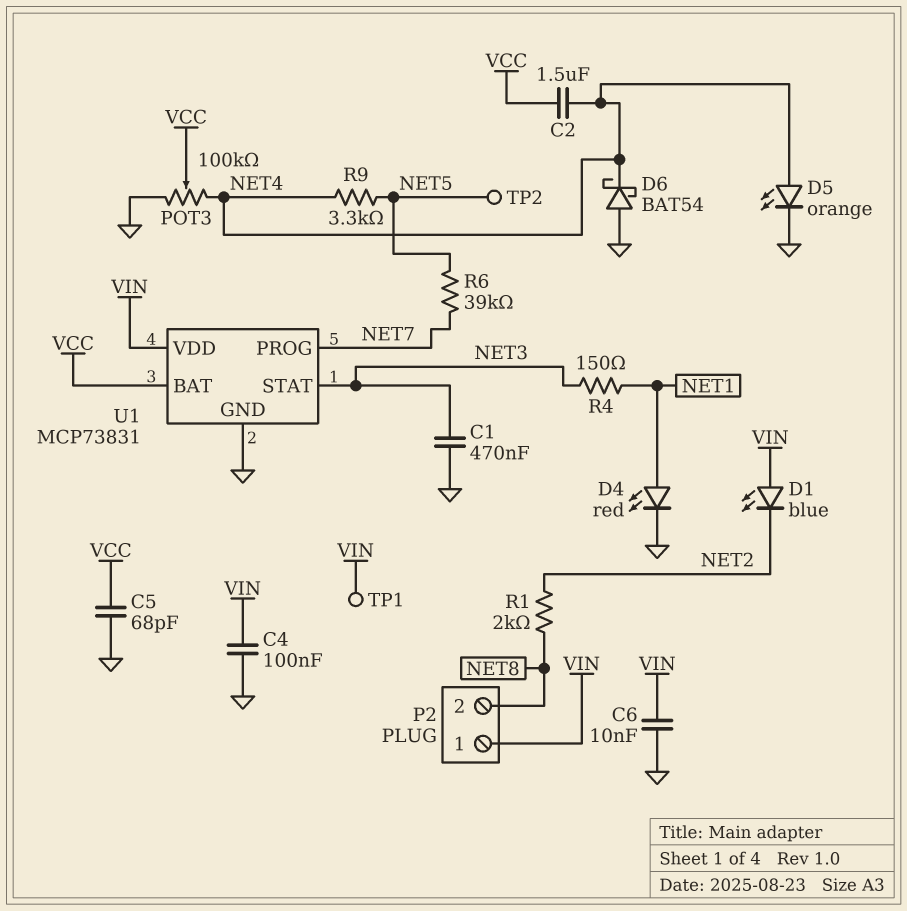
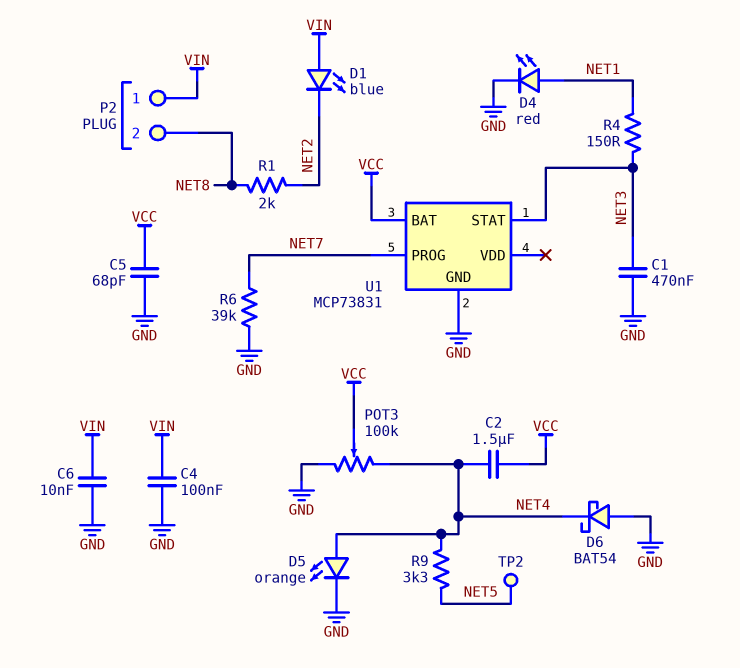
R6: 39k (NET5, NET7) -> 39k (GND, NET7)
TP1: test point (VIN) -> none
U1 pin VDD: VIN -> none

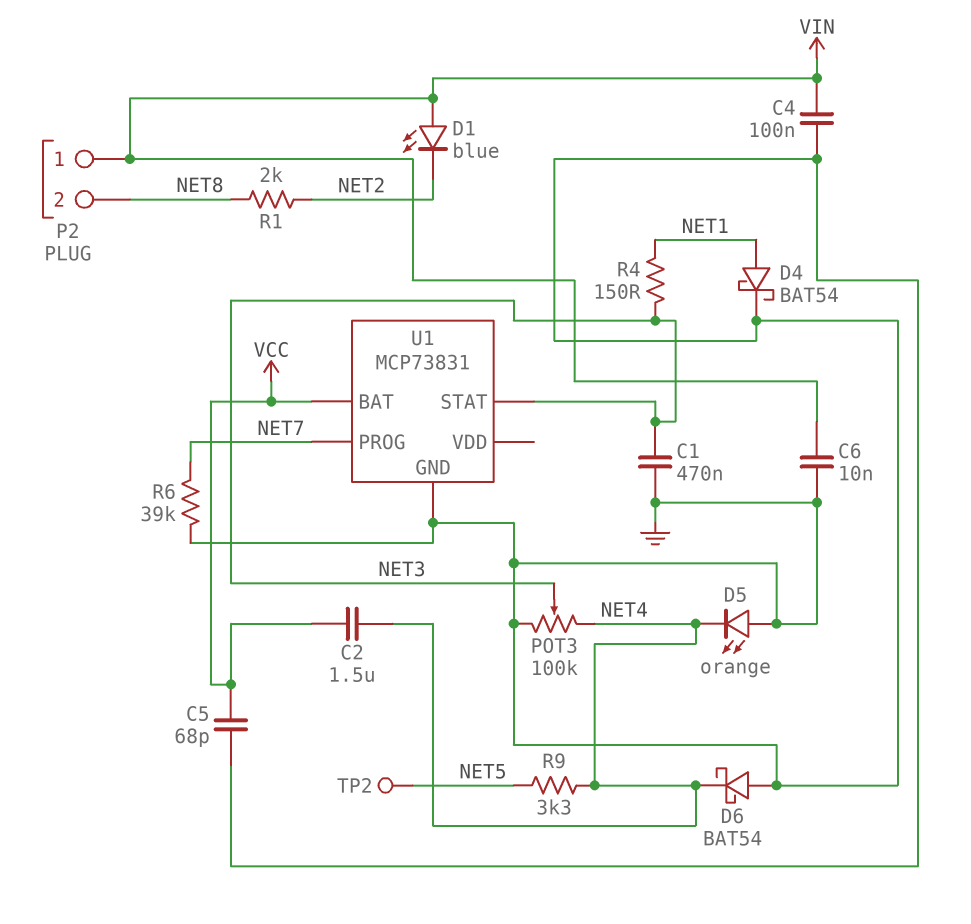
D4: LED red (A NET1, K GND) -> schottky BAT54 (A NET1, K GND)
D5: LED orange (A NET4, K GND) -> LED orange (A GND, K NET4)
POT3: 100k (GND, NET4, wiper VCC) -> 100k (GND, NET4, wiper NET3)

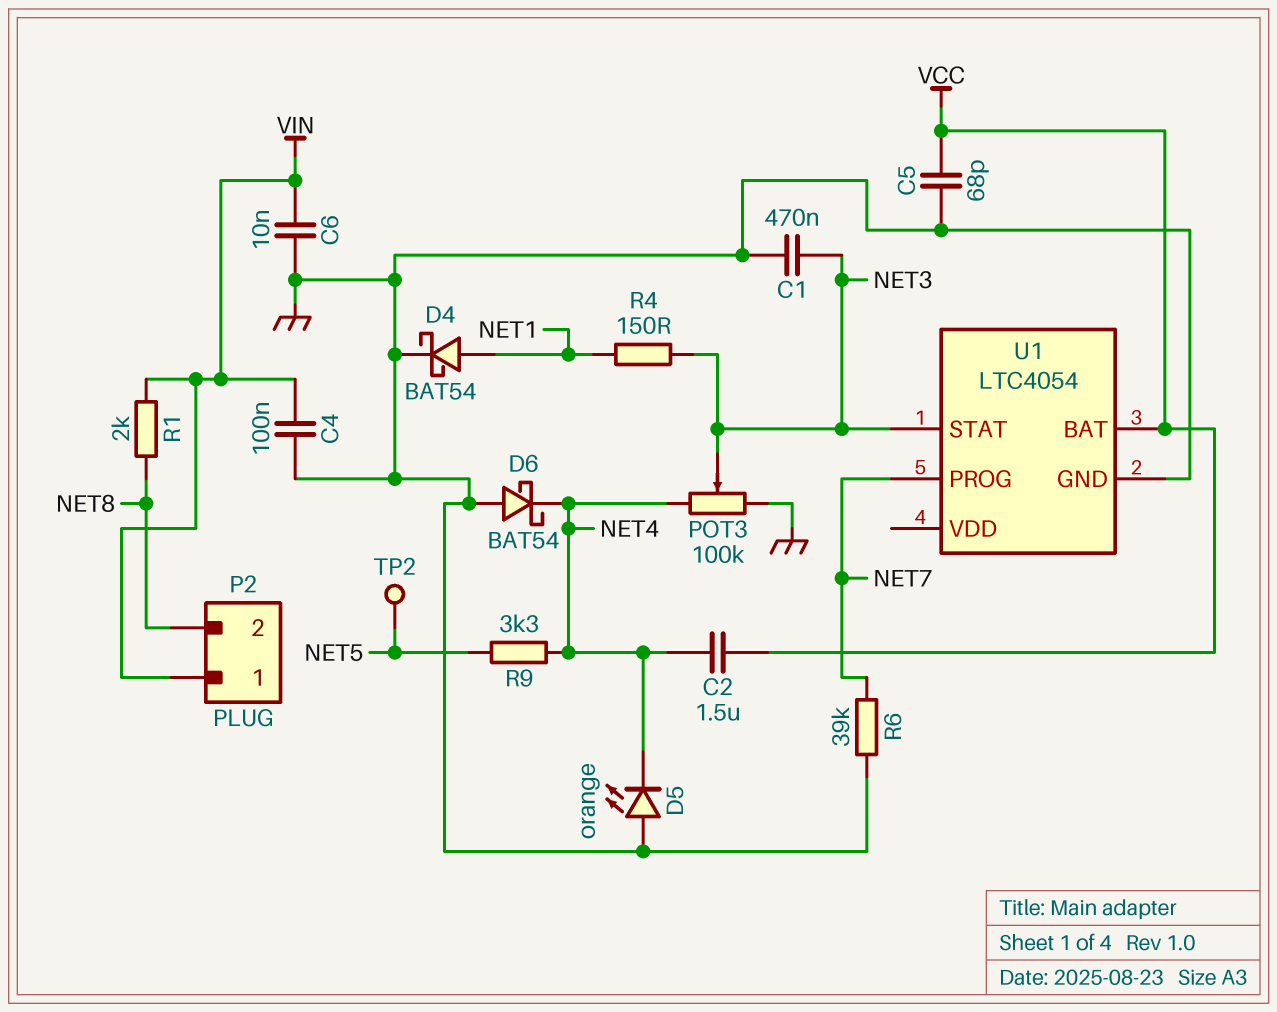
D1: LED blue (A VIN, K NET2) -> none
R1: 2k (NET2, NET8) -> 2k (NET8, VIN)
U1: MCP73831 -> LTC4054

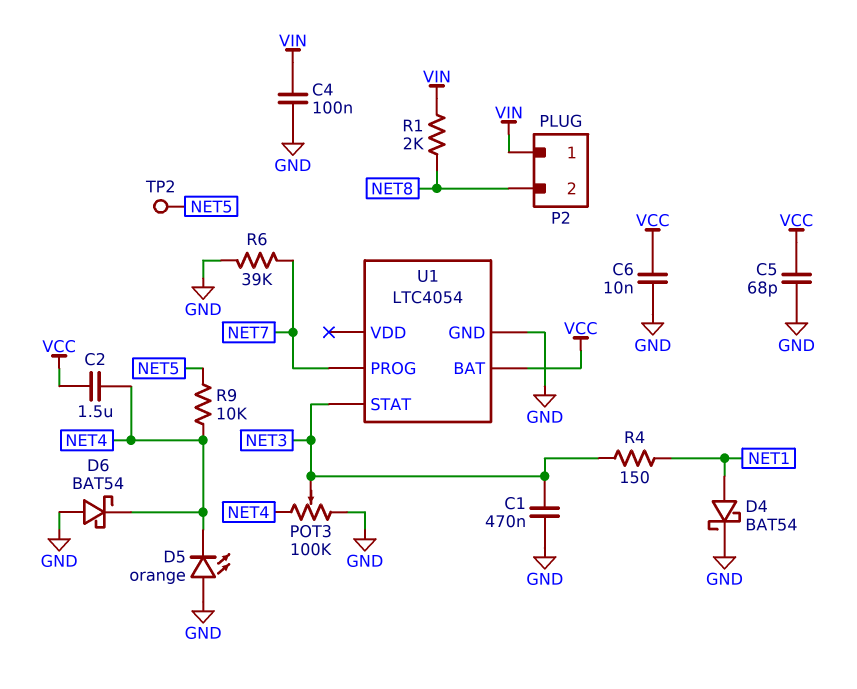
C6: 10nF (GND, VIN) -> 10nF (GND, VCC)
R9: 3.3k (NET4, NET5) -> 10k (NET4, NET5)

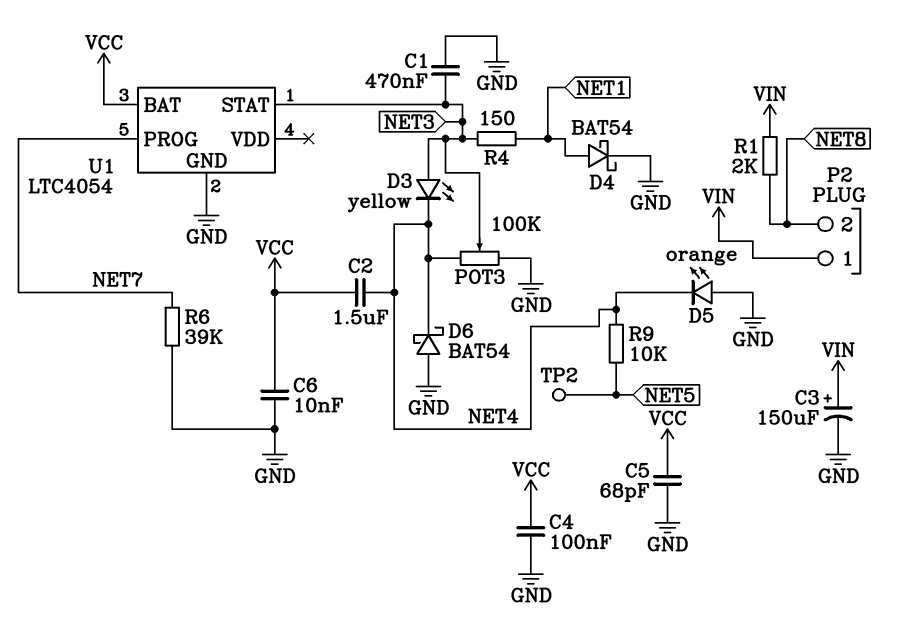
C3: none -> 150uF (plus VIN, minus GND)
C4: 100nF (GND, VIN) -> 100nF (GND, VCC)
D3: none -> LED yellow (A NET3, K NET4)

